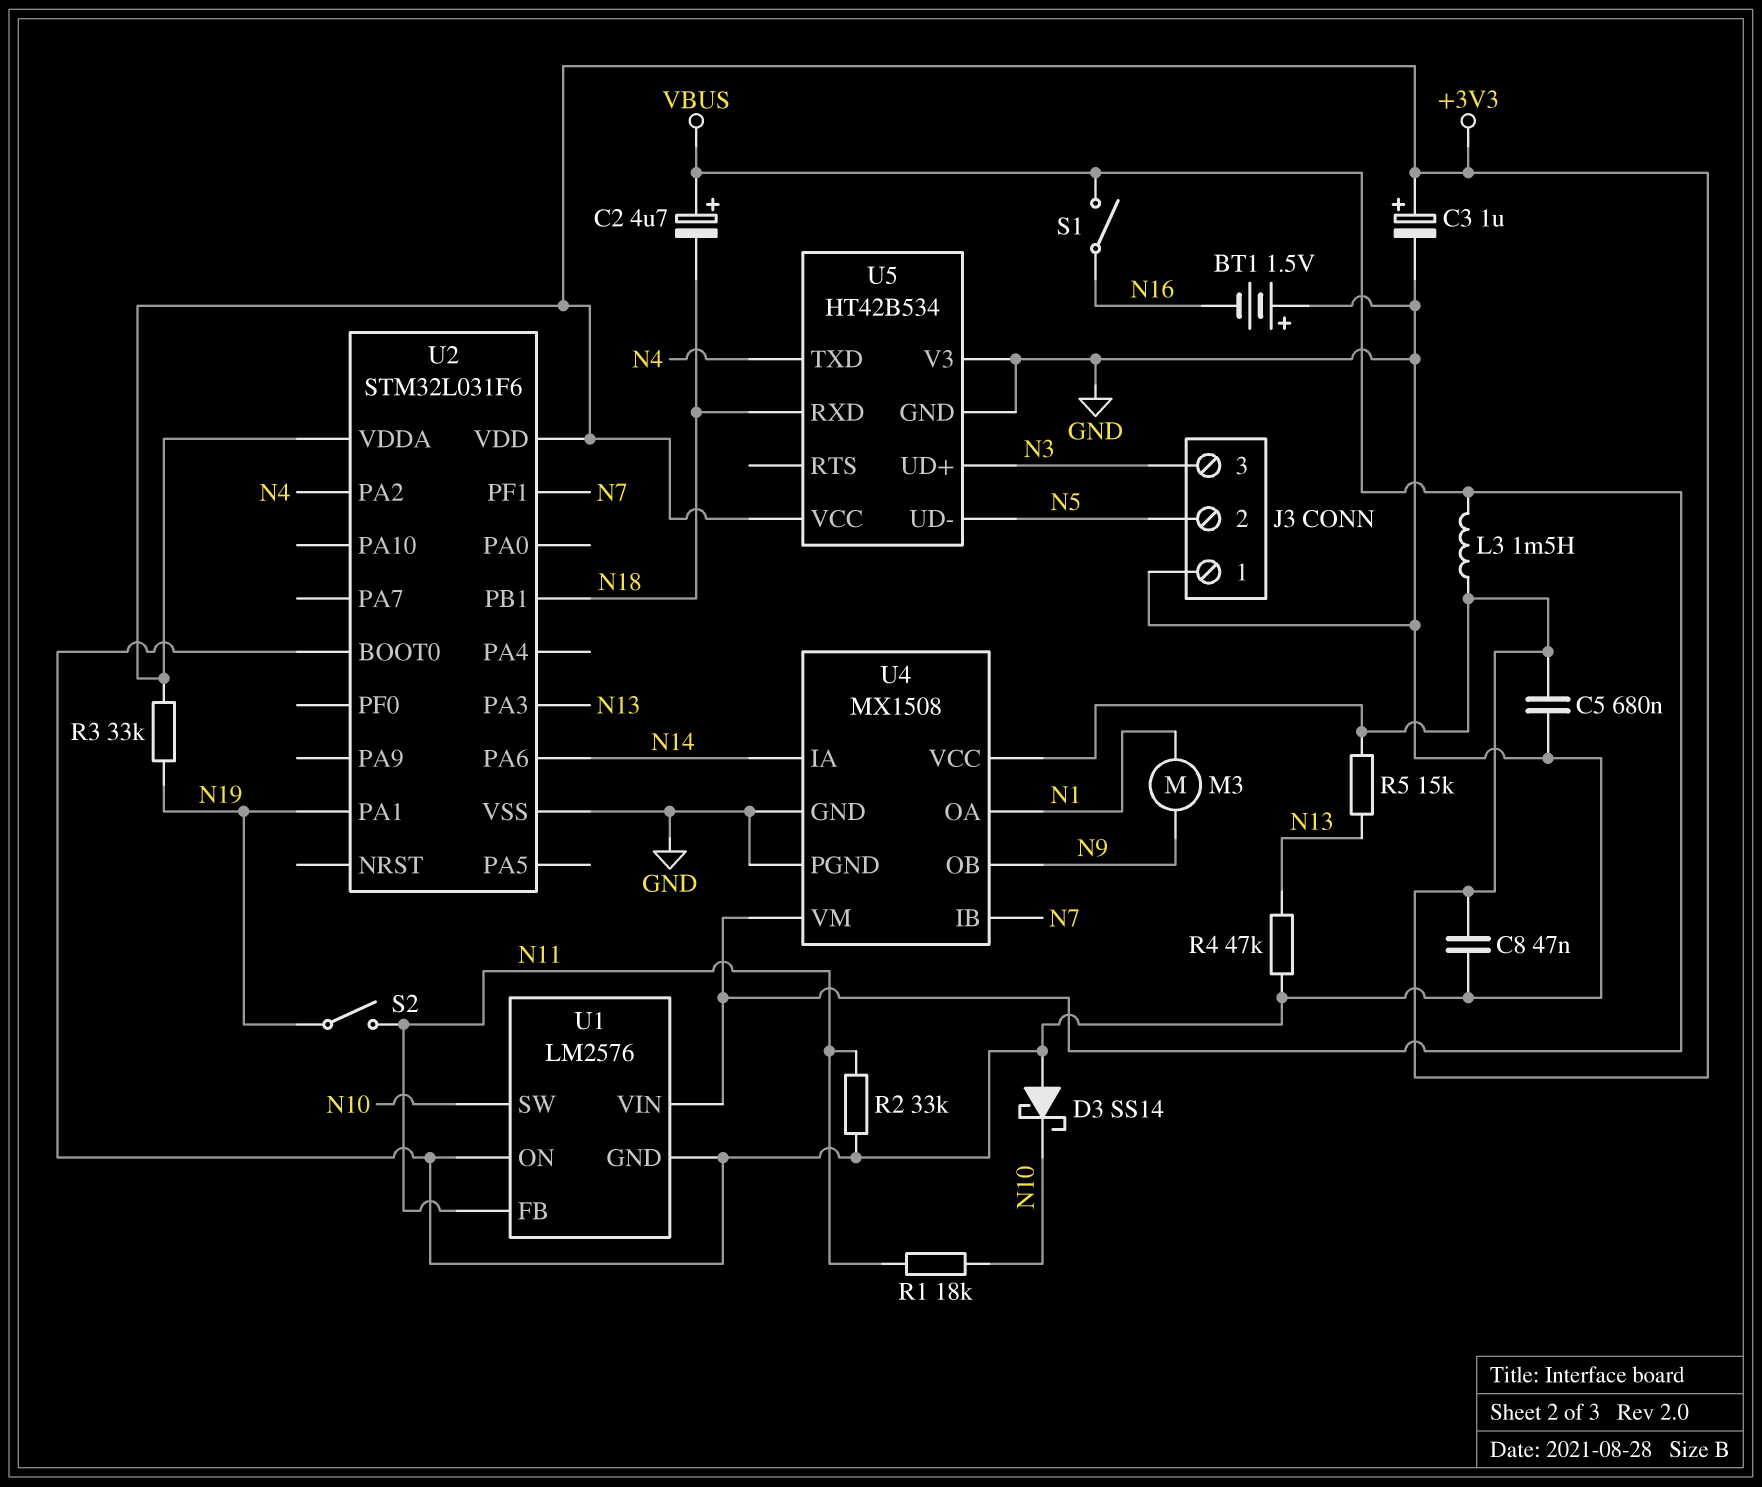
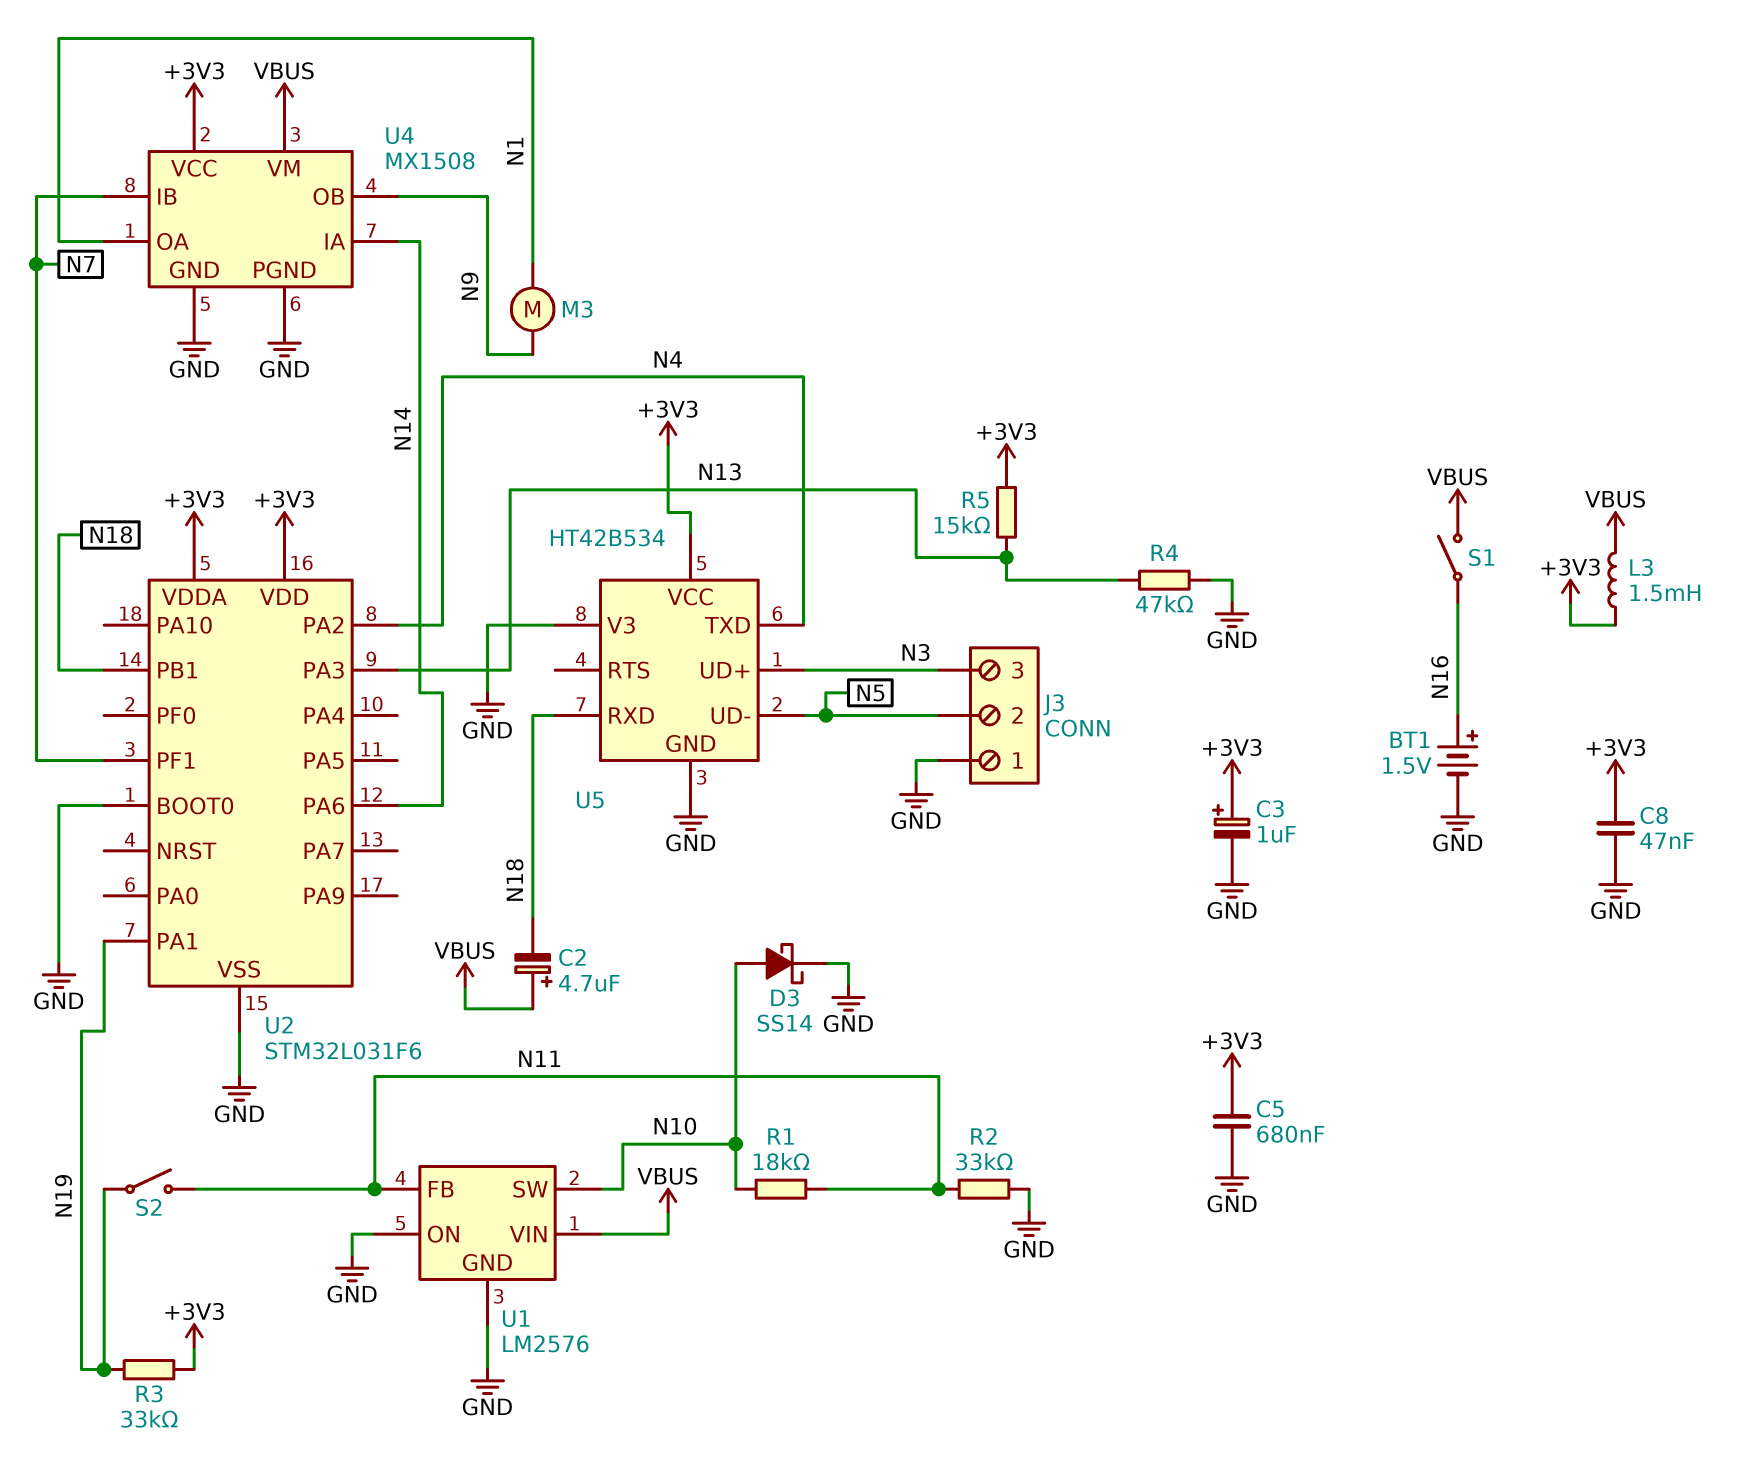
BT1: 1.5V (plus GND, minus N16) -> 1.5V (plus N16, minus GND)
D3: schottky SS14 (A GND, K N10) -> schottky SS14 (A N10, K GND)

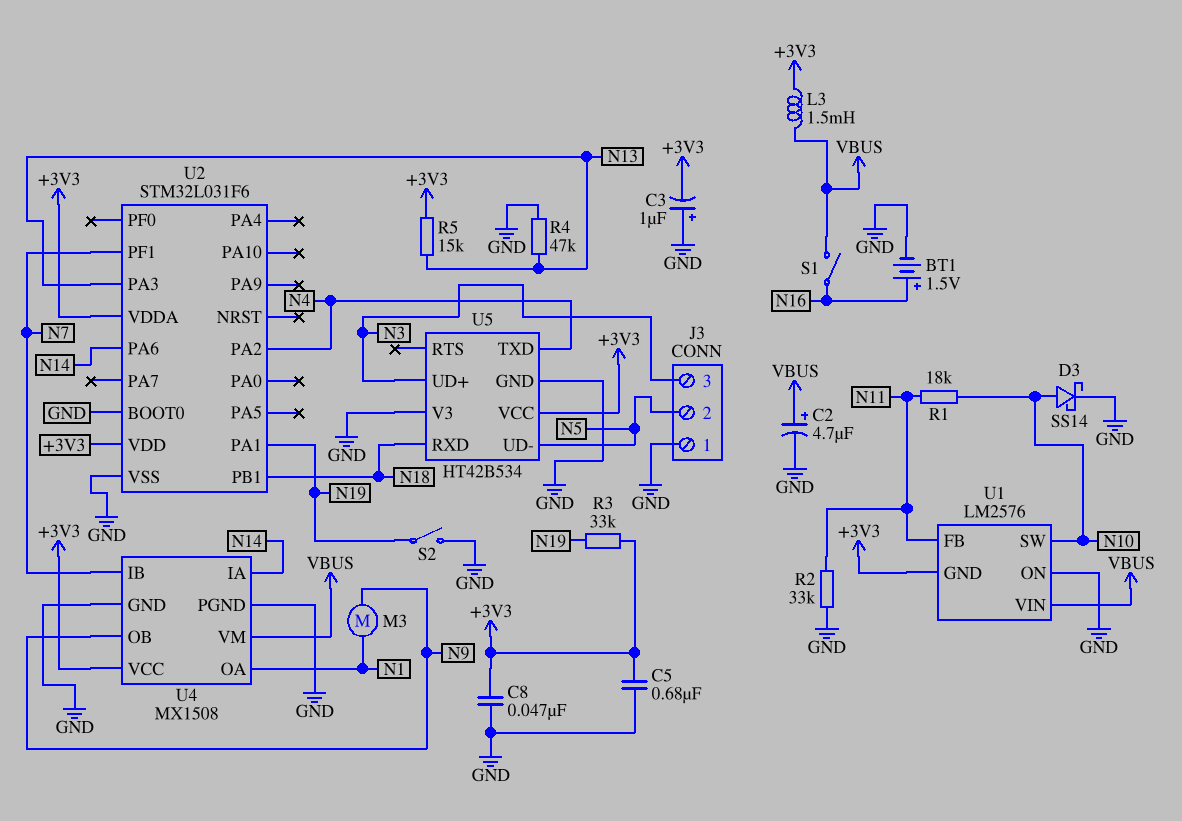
C2: 4.7uF (plus VBUS, minus N18) -> 4.7uF (plus VBUS, minus GND)
C3: 1uF (plus +3V3, minus GND) -> 1uF (plus GND, minus +3V3)
S2: switch (N11, N19) -> switch (GND, N19)
U1 pin GND: GND -> +3V3

